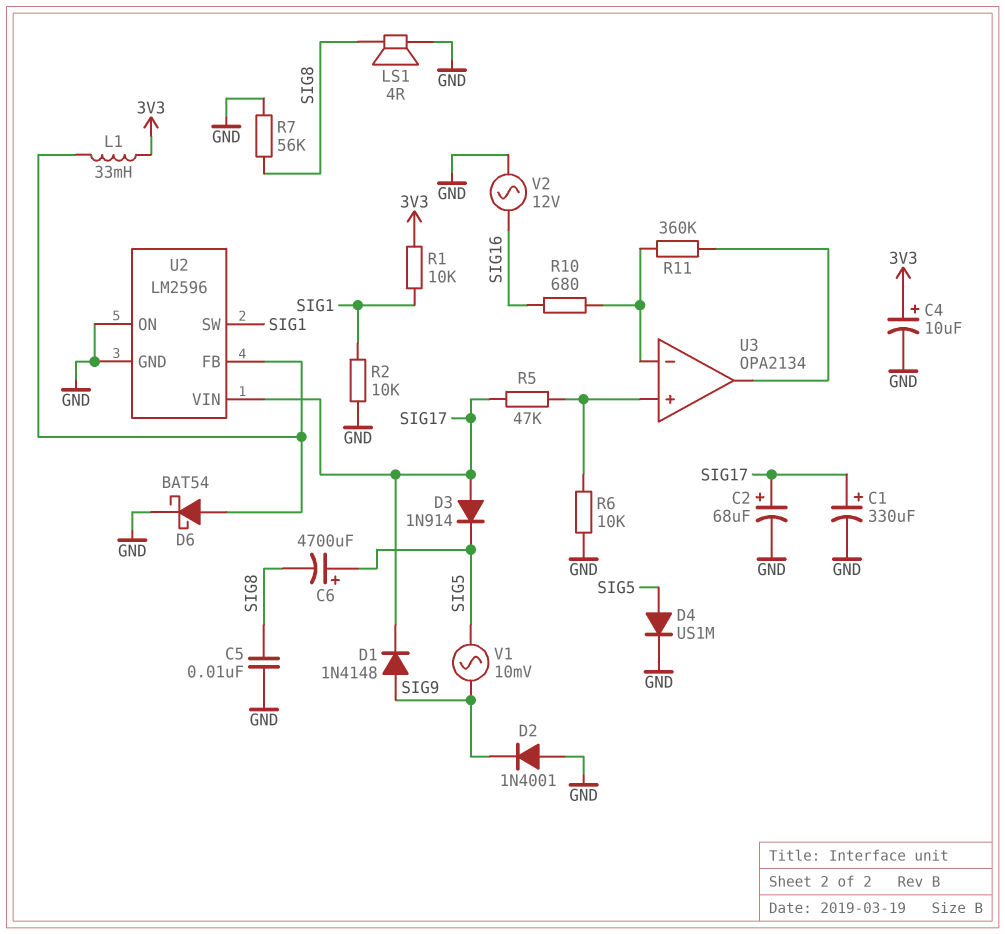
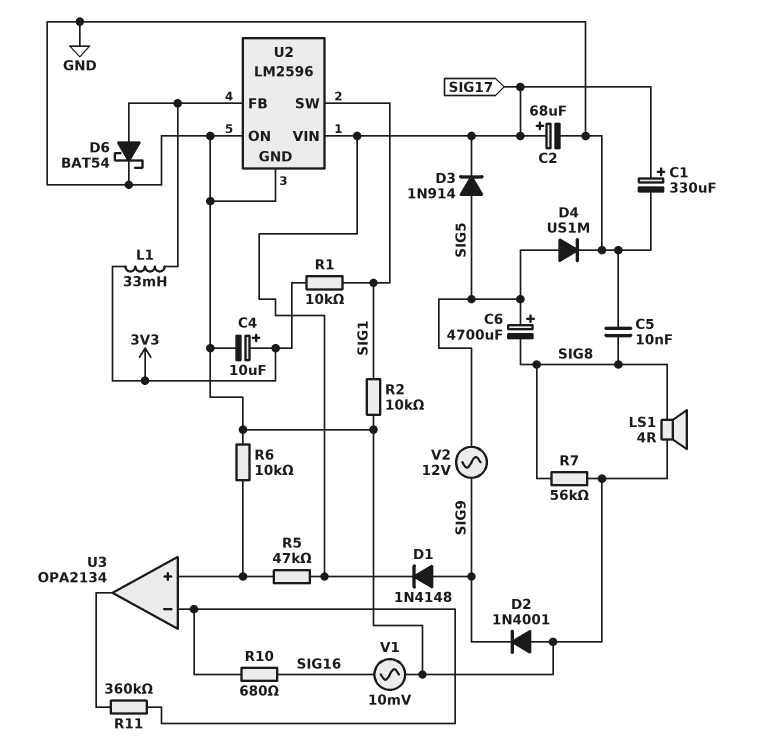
D3: diode 1N914 (A SIG17, K SIG5) -> diode 1N914 (A SIG5, K SIG17)
V1: AC 10mV (SIG5, SIG9) -> AC 10mV (GND, SIG16)
V2: AC 12V (GND, SIG16) -> AC 12V (SIG5, SIG9)

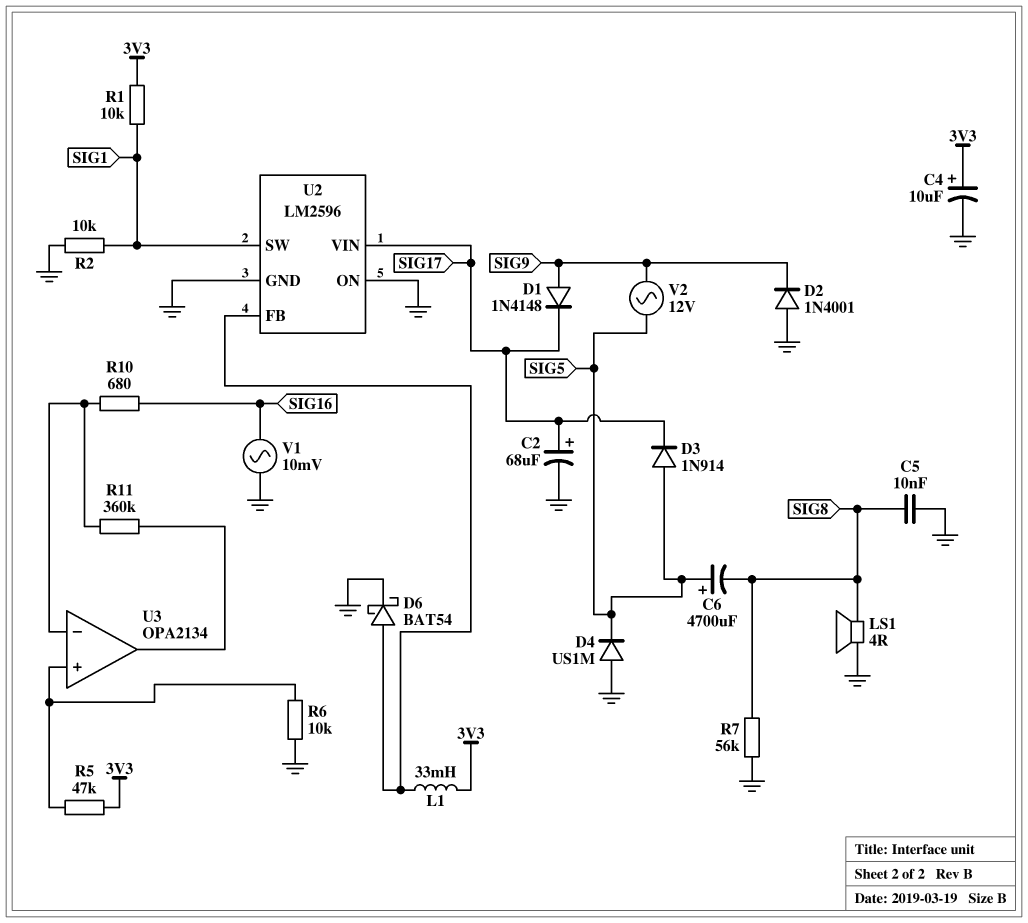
C1: 330uF (plus SIG17, minus GND) -> none
D4: diode US1M (A SIG5, K GND) -> diode US1M (A GND, K SIG5)
R5: 47k (SIG17, U3/in+) -> 47k (3V3, U3/in+)

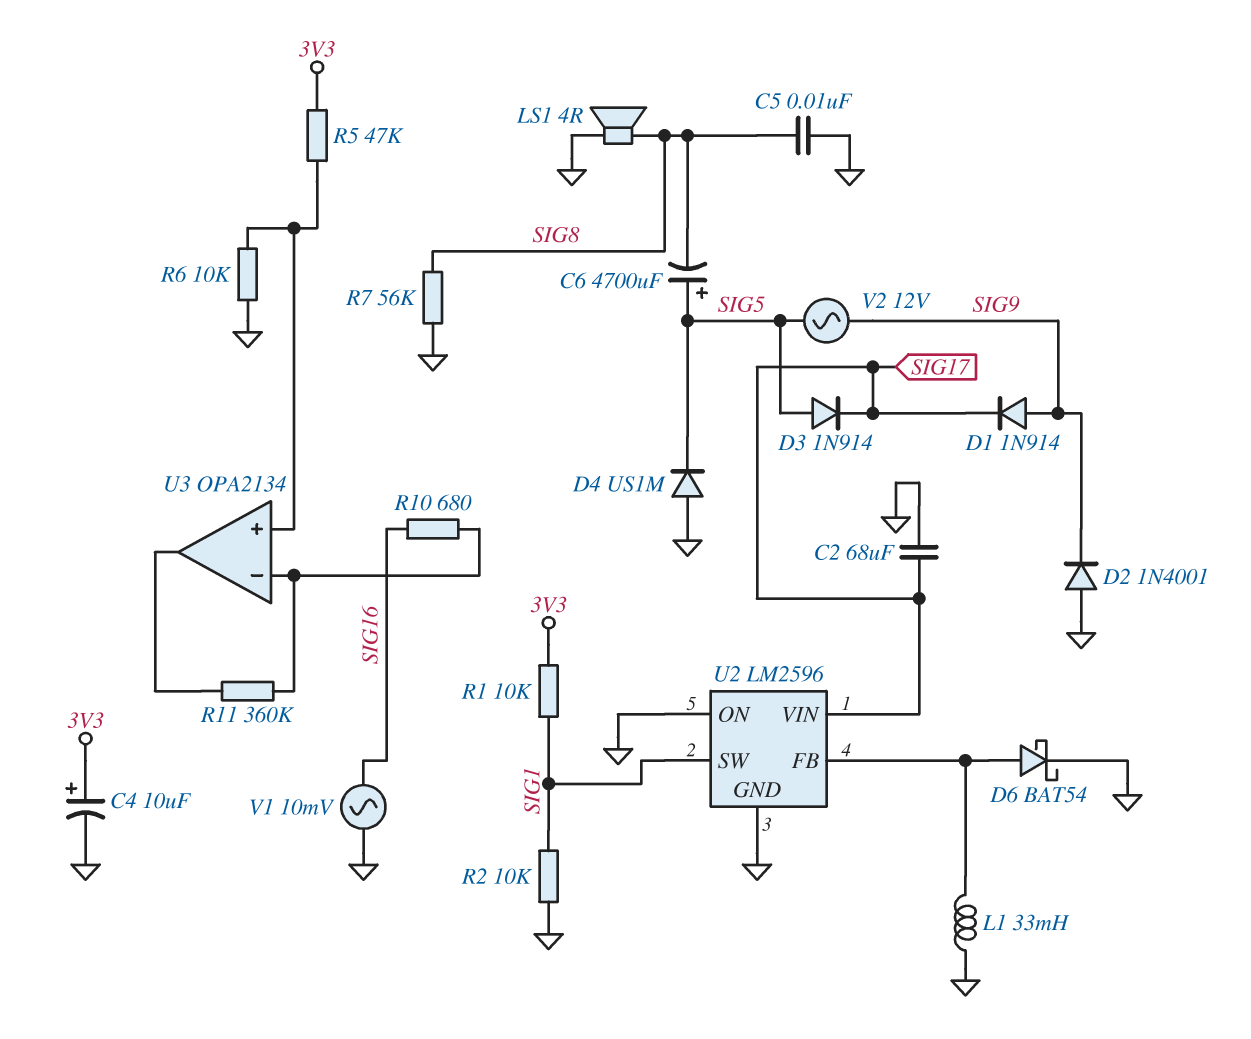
C2: 68uF (plus SIG17, minus GND) -> 68uF (GND, SIG17)
D1: diode 1N4148 (A SIG9, K SIG17) -> diode 1N914 (A SIG9, K SIG17)
L1: 33mH (3V3, U2/FB) -> 33mH (GND, U2/FB)

